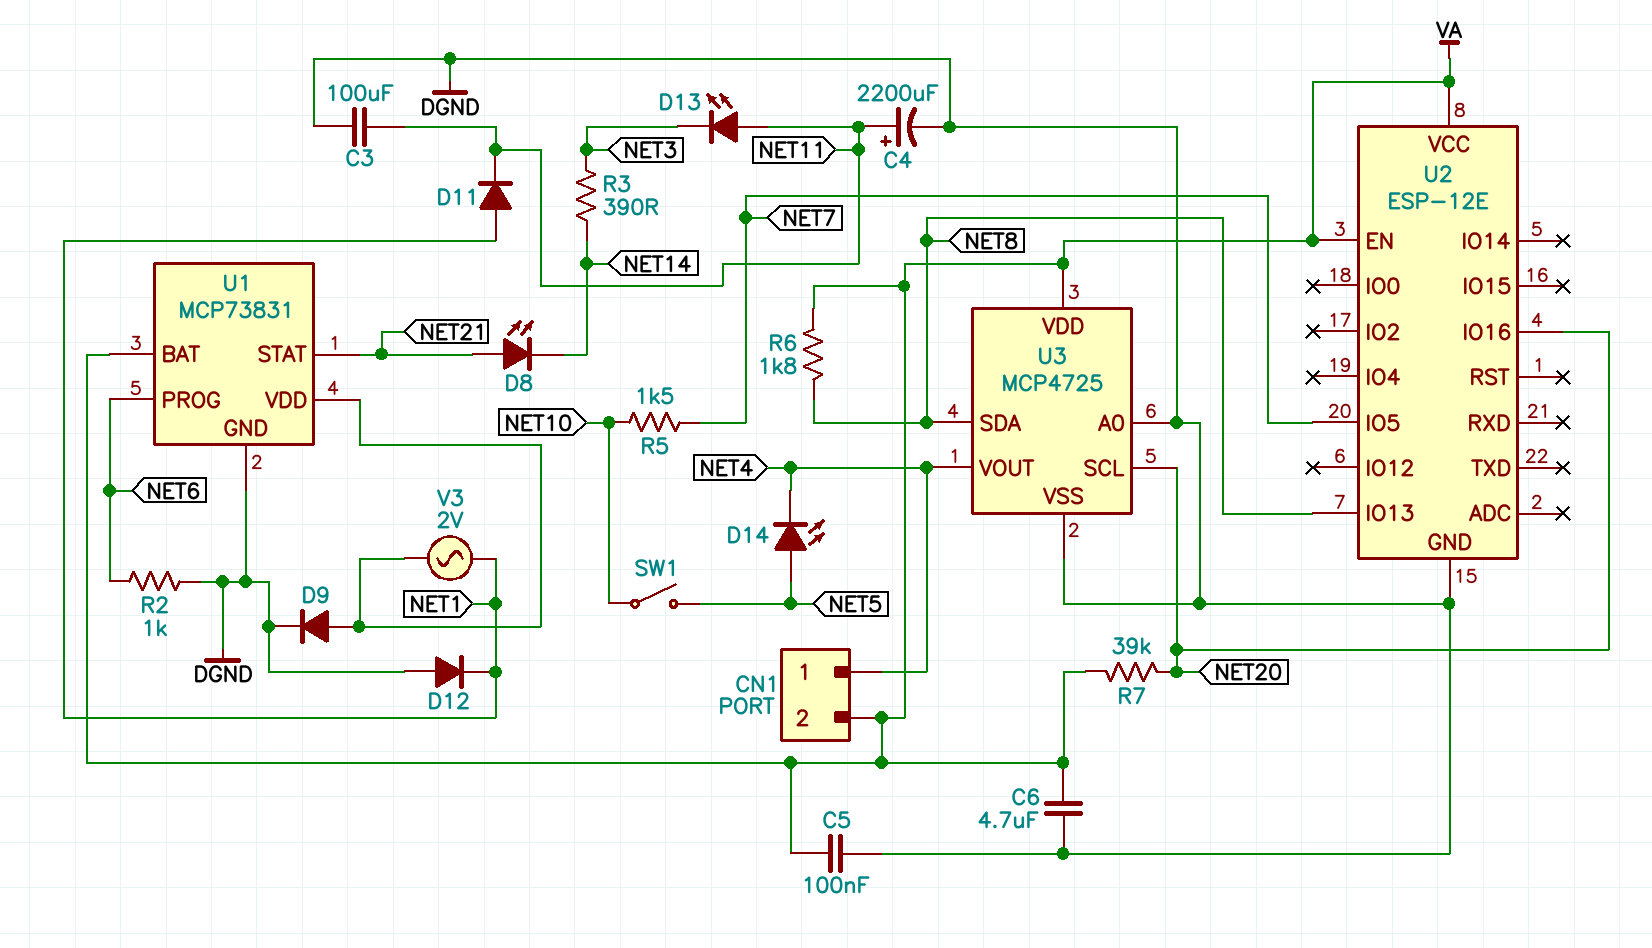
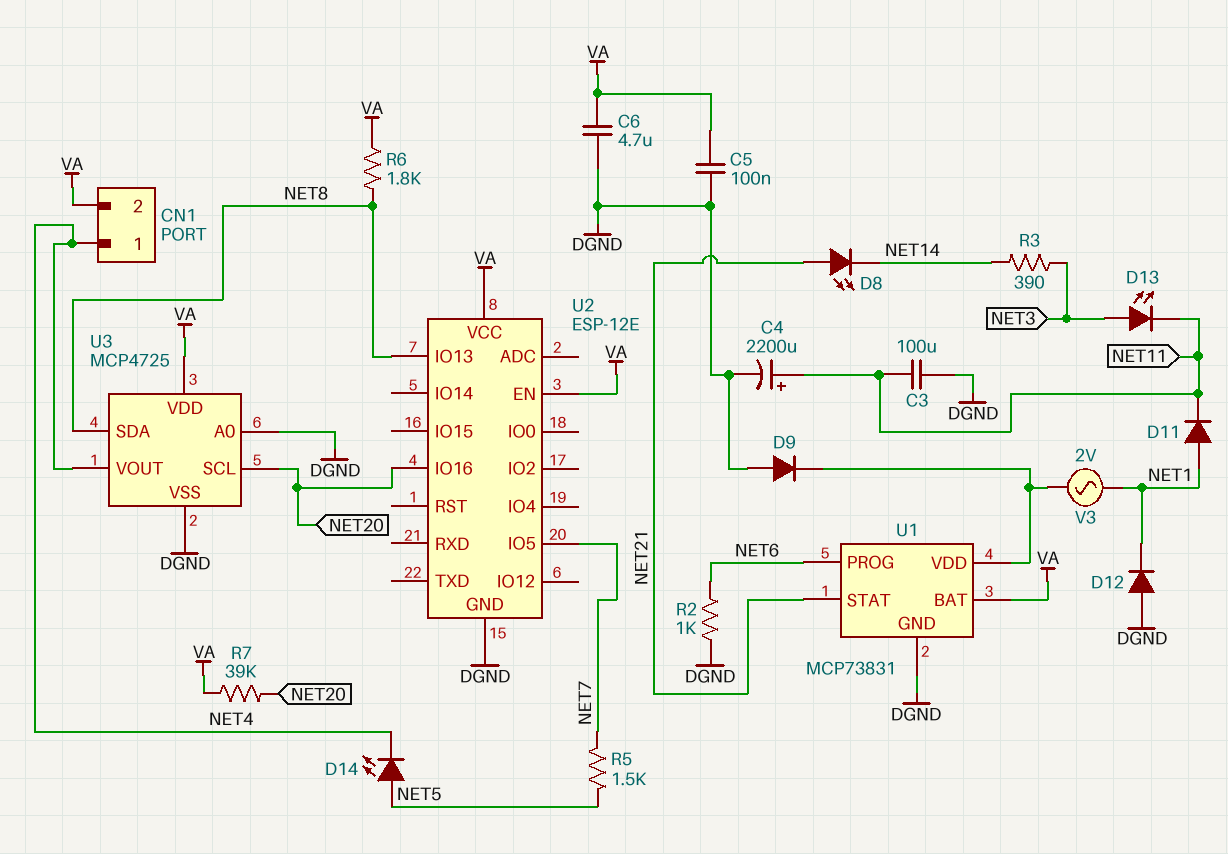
D9: diode (A U1/VDD, K DGND) -> diode (A DGND, K U1/VDD)
D13: LED (A NET11, K NET3) -> LED (A NET3, K NET11)
R5: 1.5k (NET7, NET10) -> 1.5k (NET5, NET7)
SW1: switch (NET5, NET10) -> none

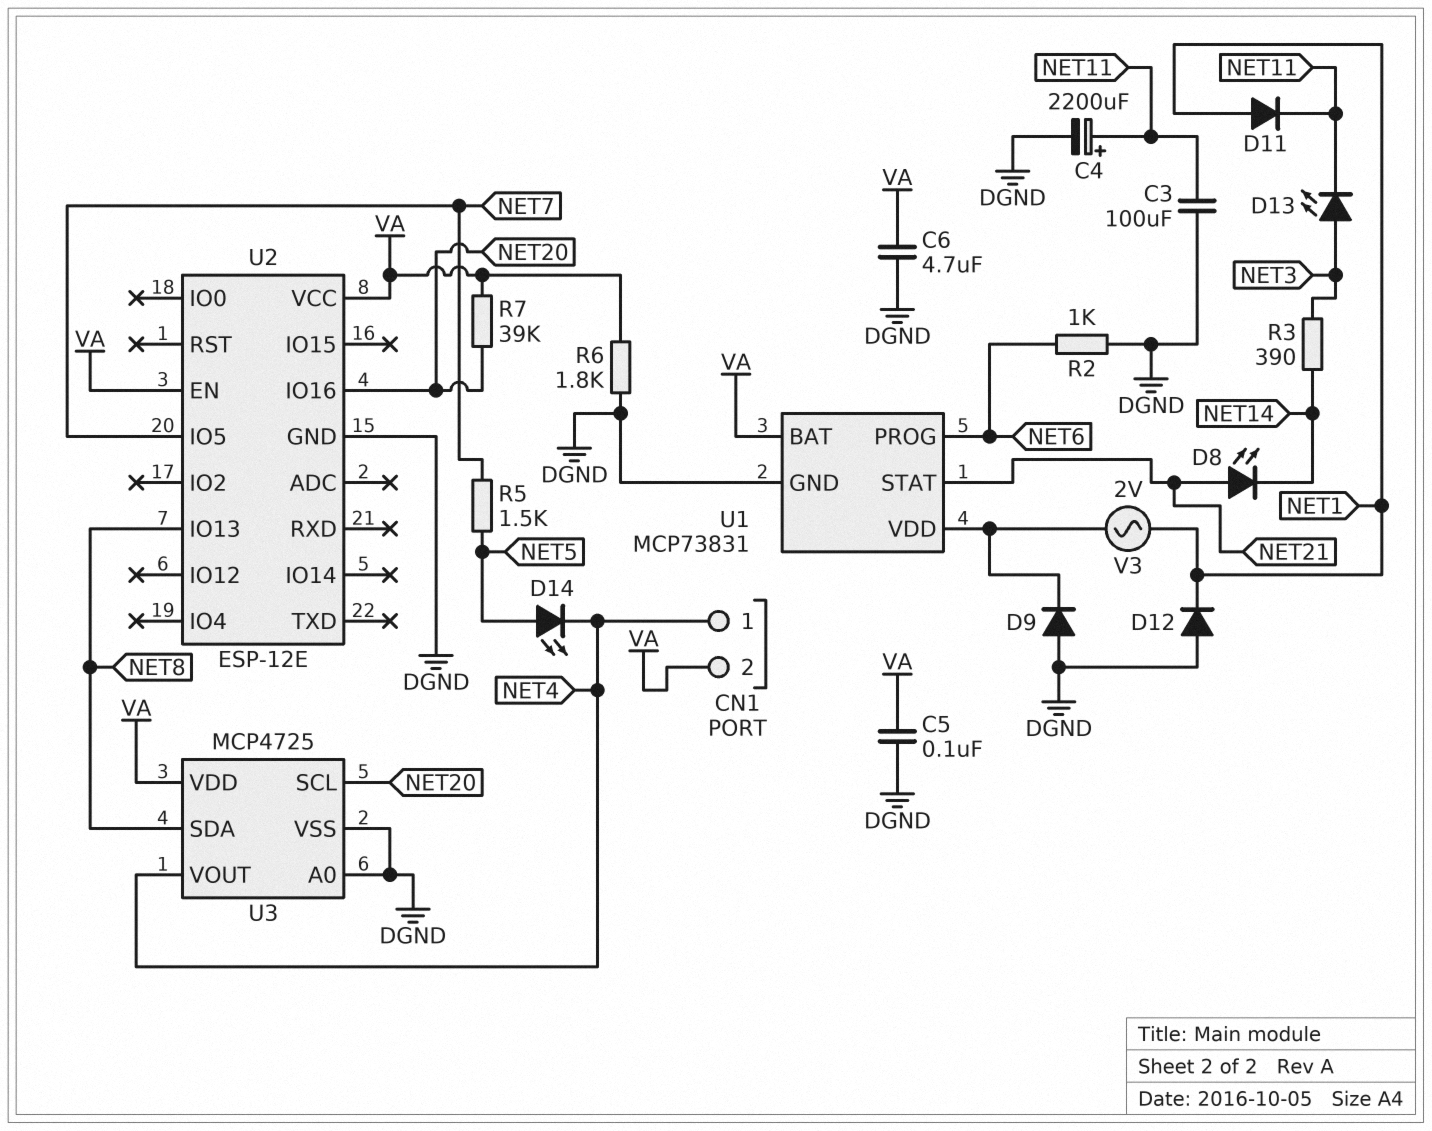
R6: 1.8k (NET8, VA) -> 1.8k (DGND, VA)

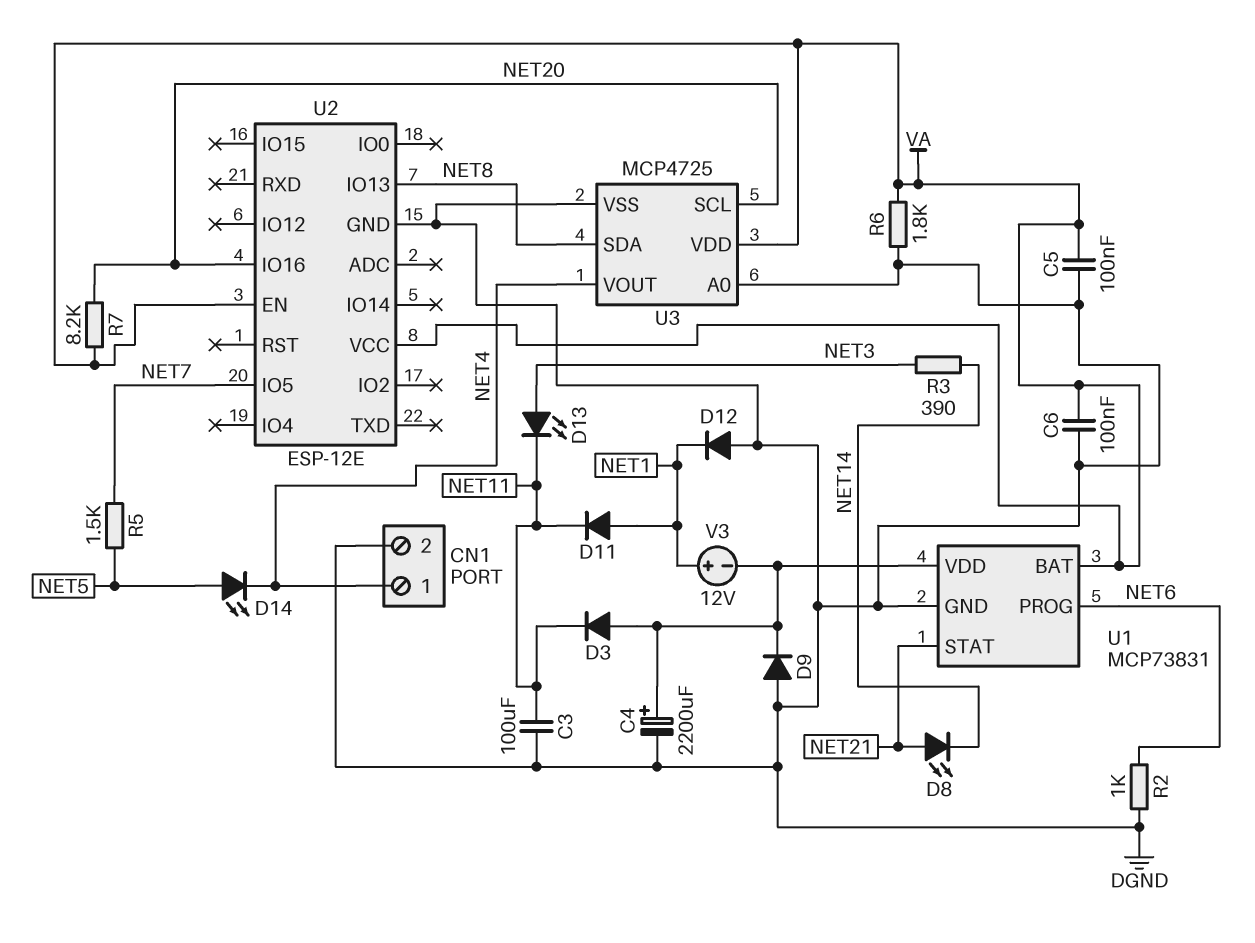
C4: 2200uF (plus NET11, minus DGND) -> 2200uF (plus U1/VDD, minus DGND)
C6: 4.7uF (DGND, VA) -> 100nF (DGND, VA)
CN1 pin 2: VA -> DGND
D3: none -> diode (A U1/VDD, K NET11)
R7: 39k (NET20, VA) -> 8.2k (NET20, VA)
V3: AC 2V (NET1, U1/VDD) -> 12V (plus NET1, minus U1/VDD)

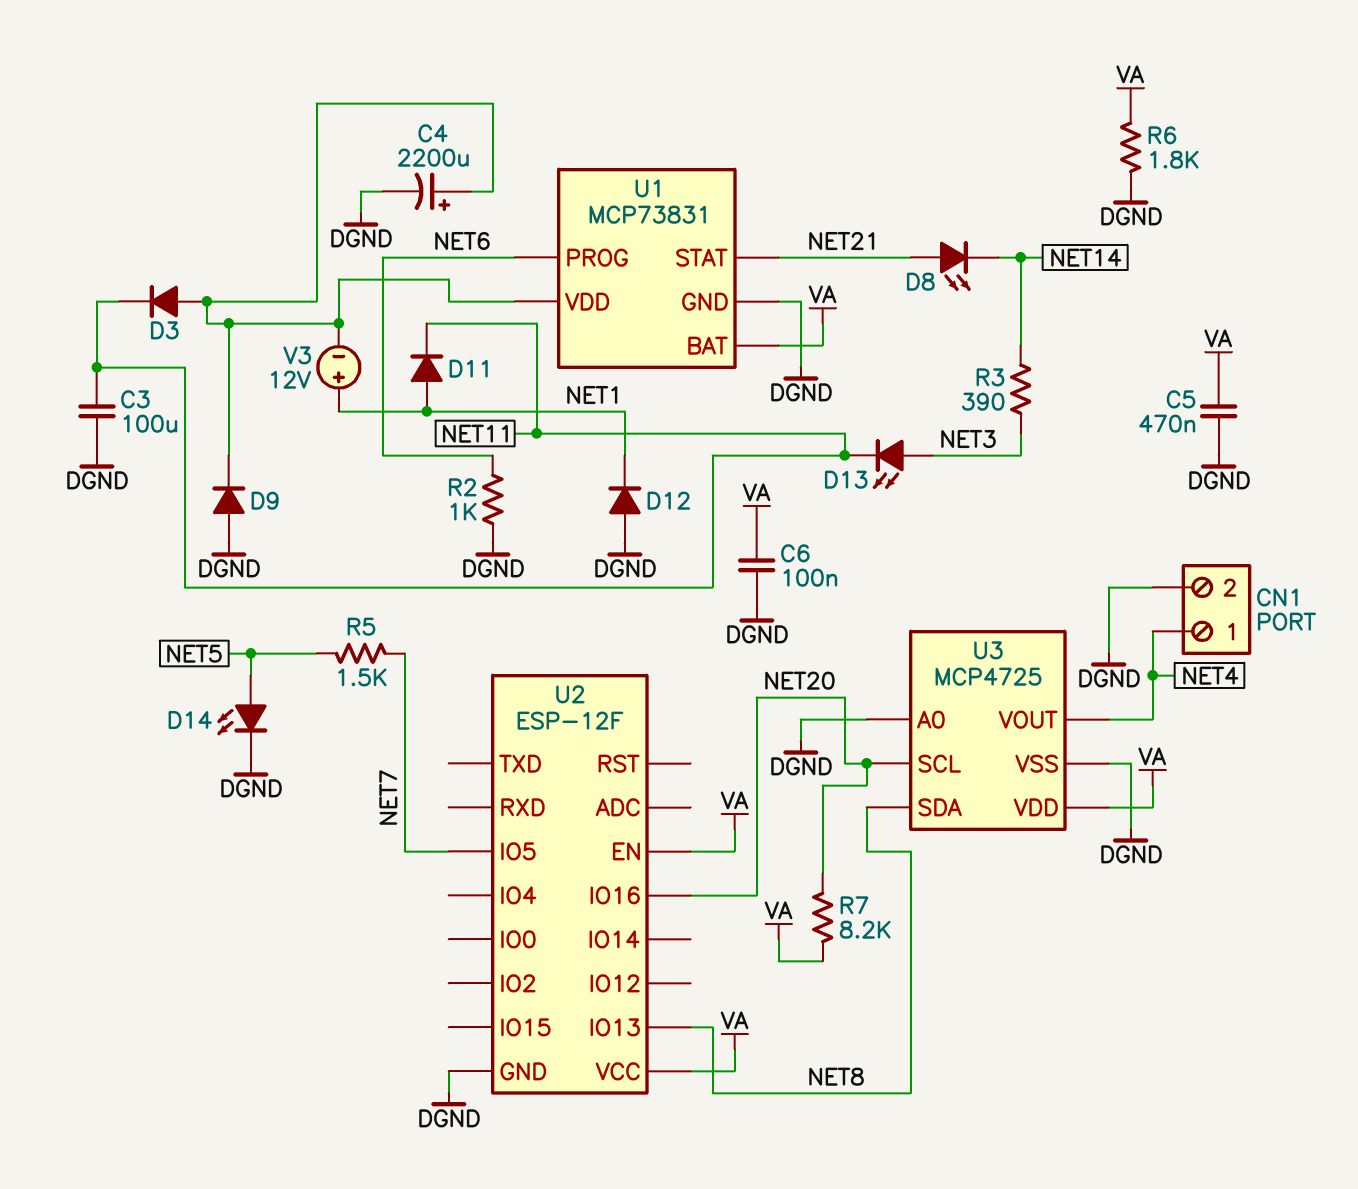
C5: 100nF (DGND, VA) -> 470nF (DGND, VA)
D14: LED (A NET5, K NET4) -> LED (A NET5, K DGND)
U2: ESP-12E -> ESP-12F

